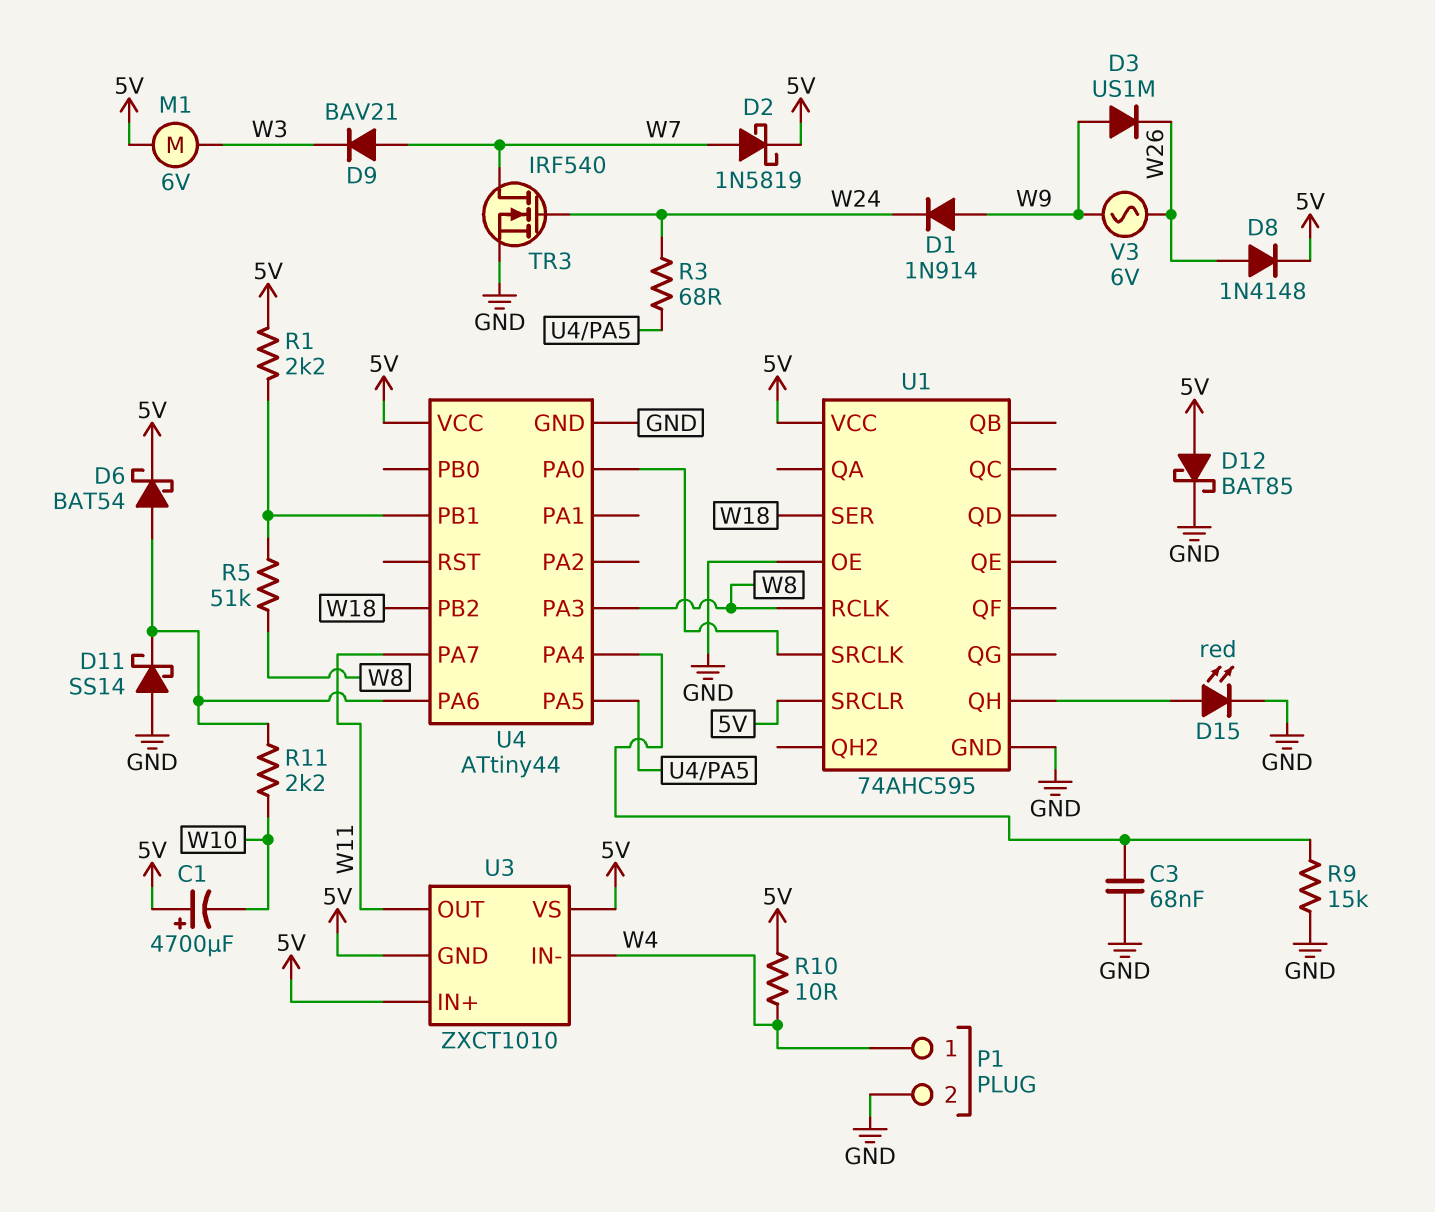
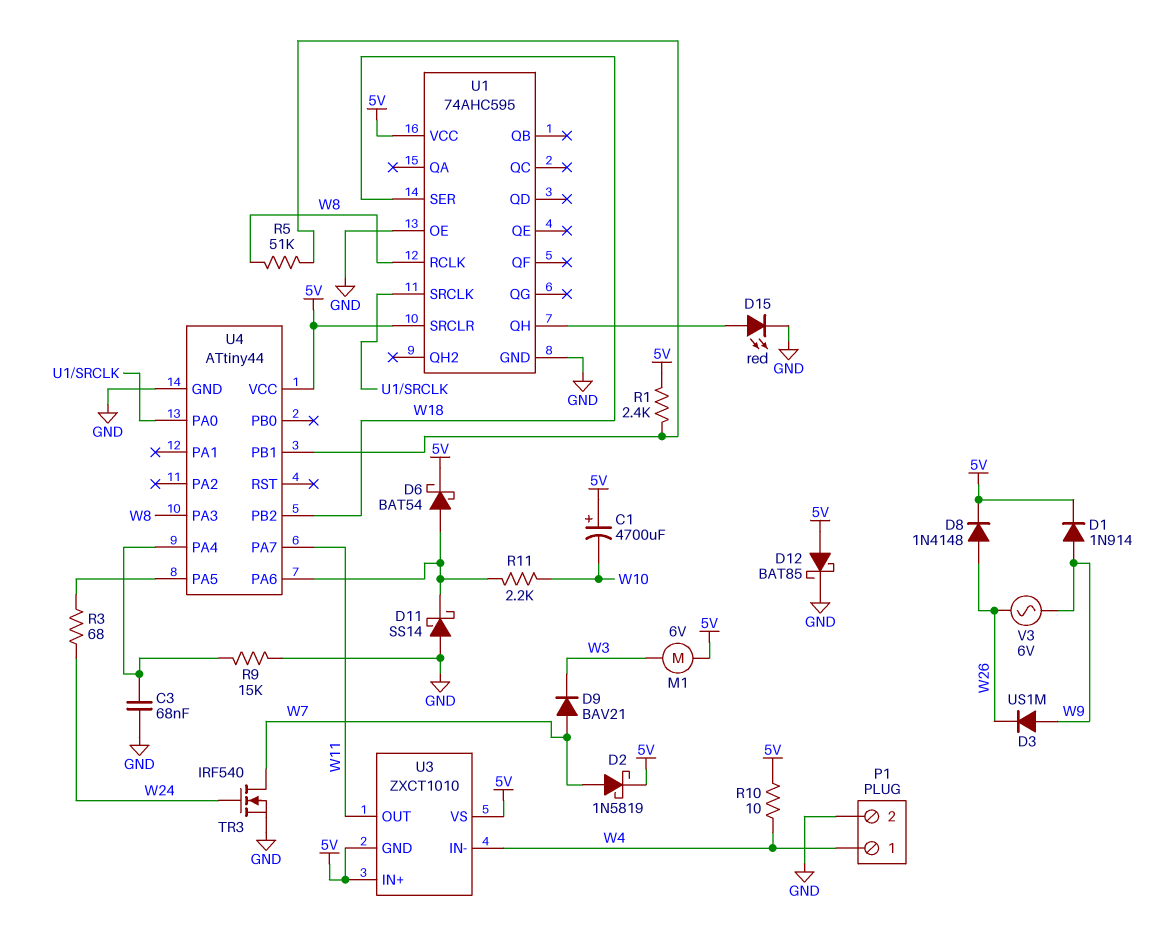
D1: diode 1N914 (A W9, K W24) -> diode 1N914 (A W9, K 5V)
R1: 2.2k (5V, U4/PB1) -> 2.4k (5V, U4/PB1)

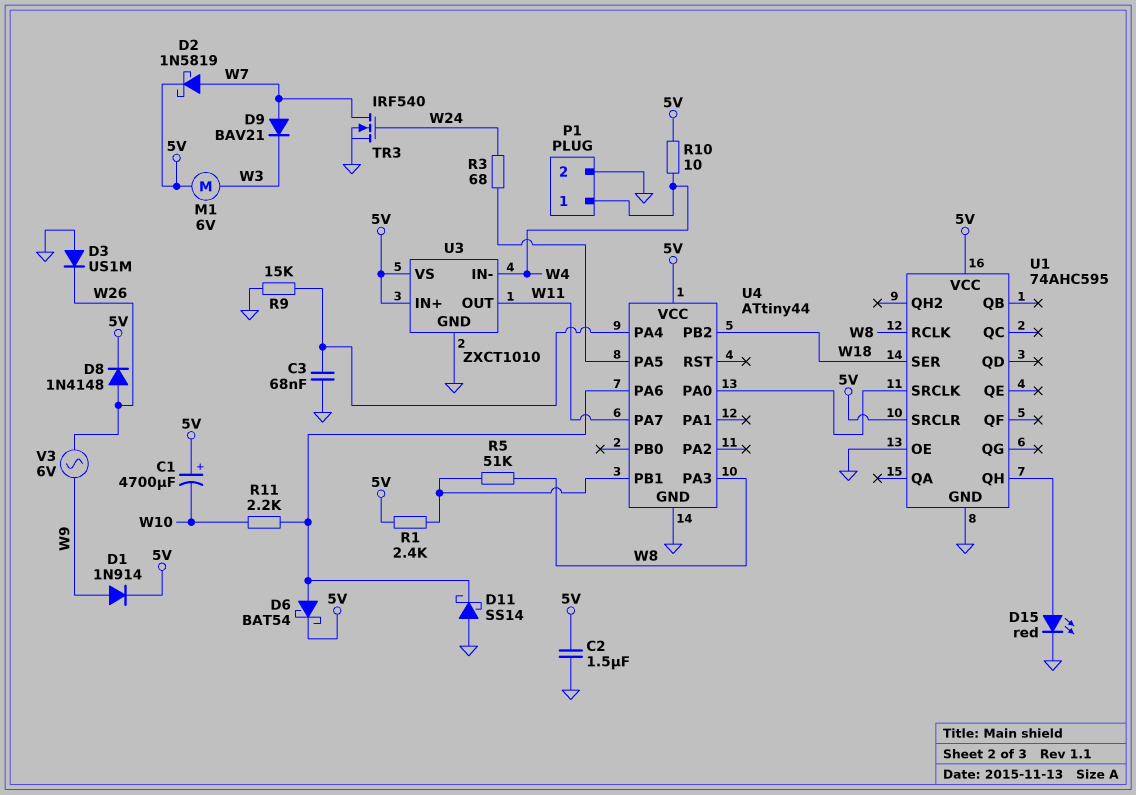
C2: none -> 1.5uF (5V, GND)
D3: diode US1M (A W9, K W26) -> diode US1M (A GND, K W26)
D12: schottky BAT85 (A 5V, K GND) -> none
U3 pin GND: 5V -> GND

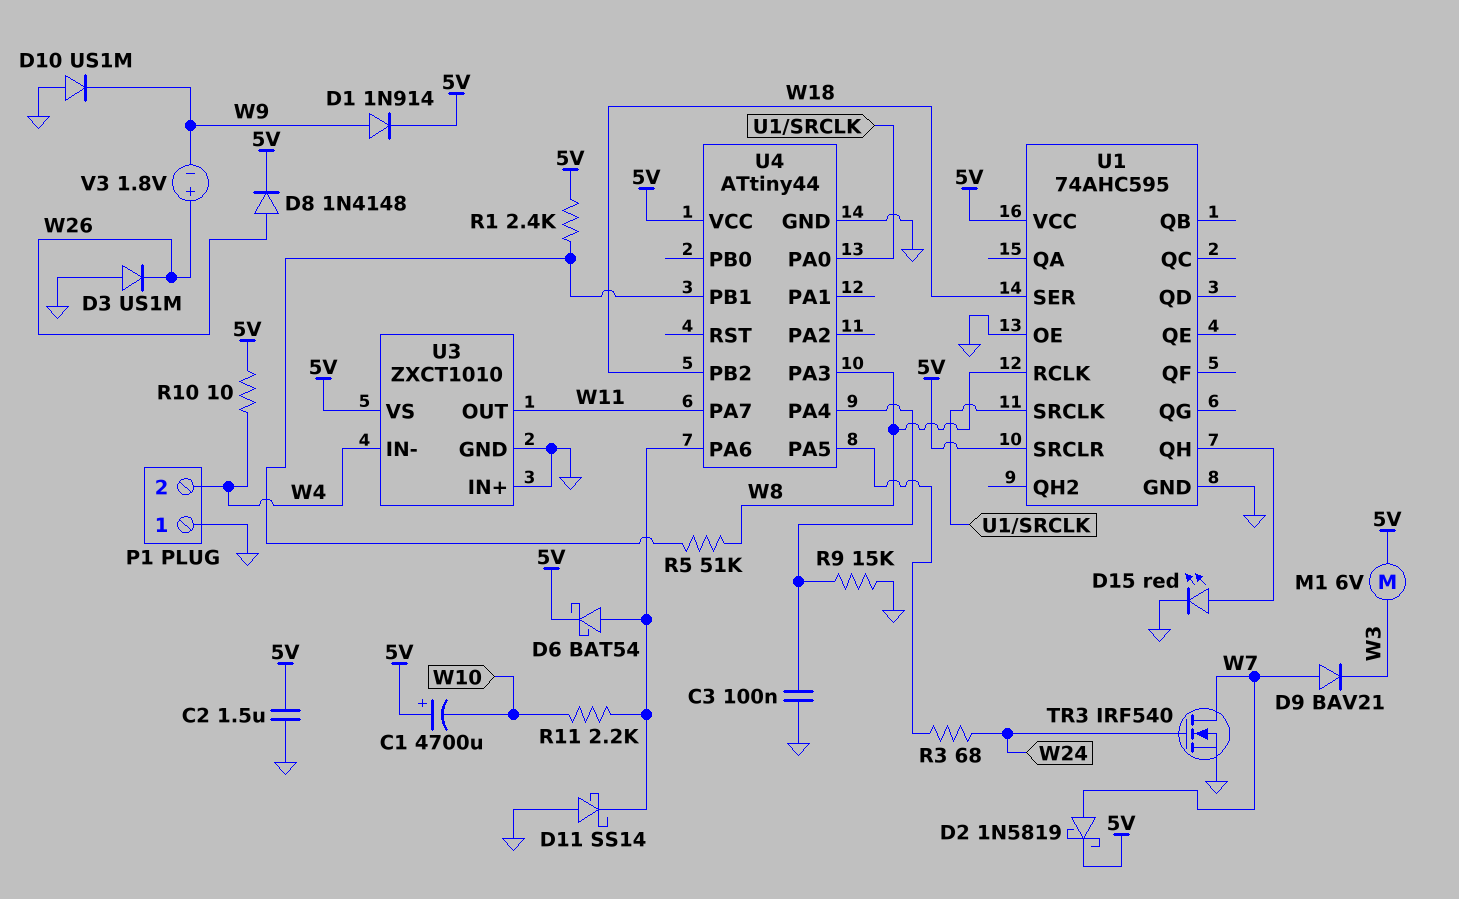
C3: 68nF (GND, U4/PA4) -> 100nF (GND, U4/PA4)
D10: none -> diode US1M (A GND, K W9)
P1 pin 1: W4 -> GND
P1 pin 2: GND -> W4
U3 pin IN+: 5V -> GND
V3: AC 6V (W9, W26) -> 1.8V (plus W26, minus W9)

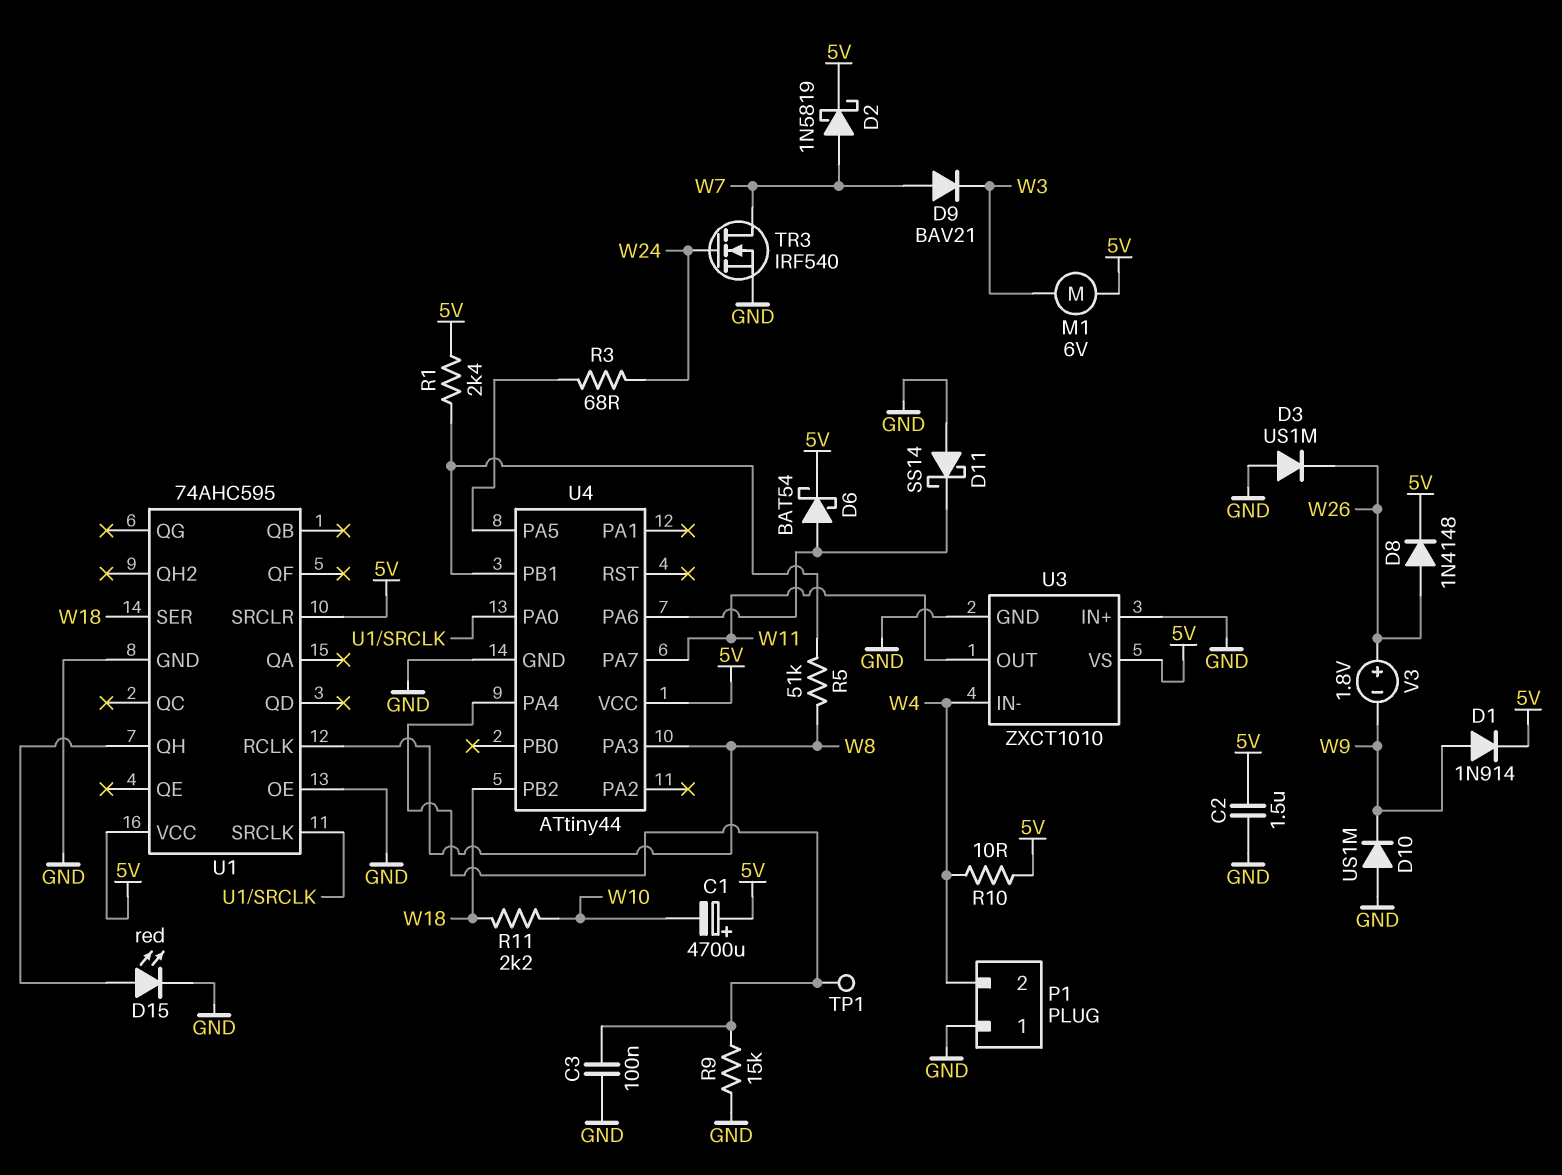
R11: 2.2k (U4/PA6, W10) -> 2.2k (W10, W18)
TP1: none -> test point (U4/PA4)

